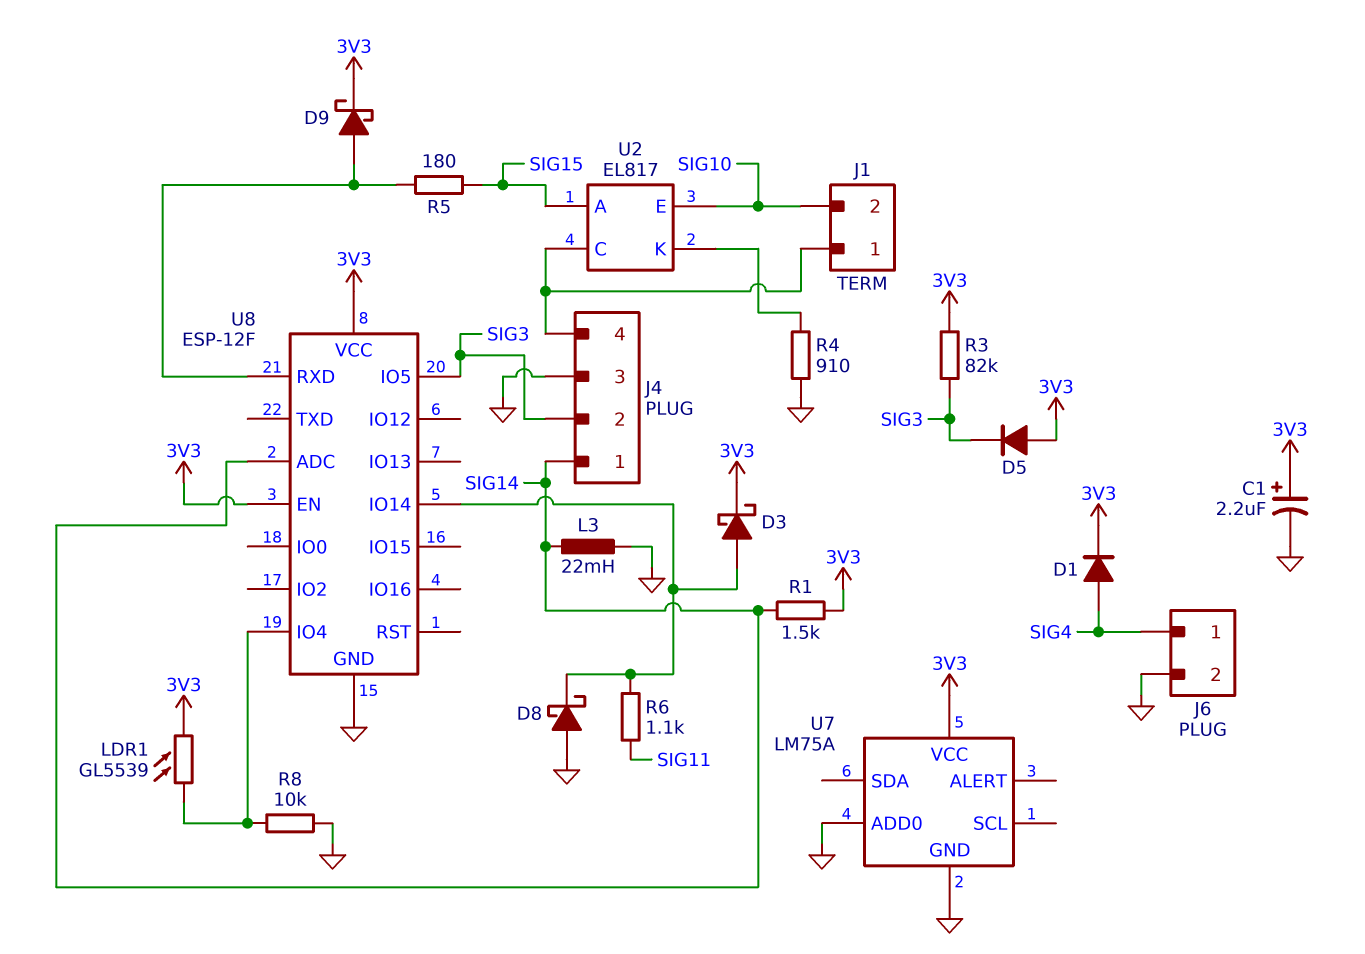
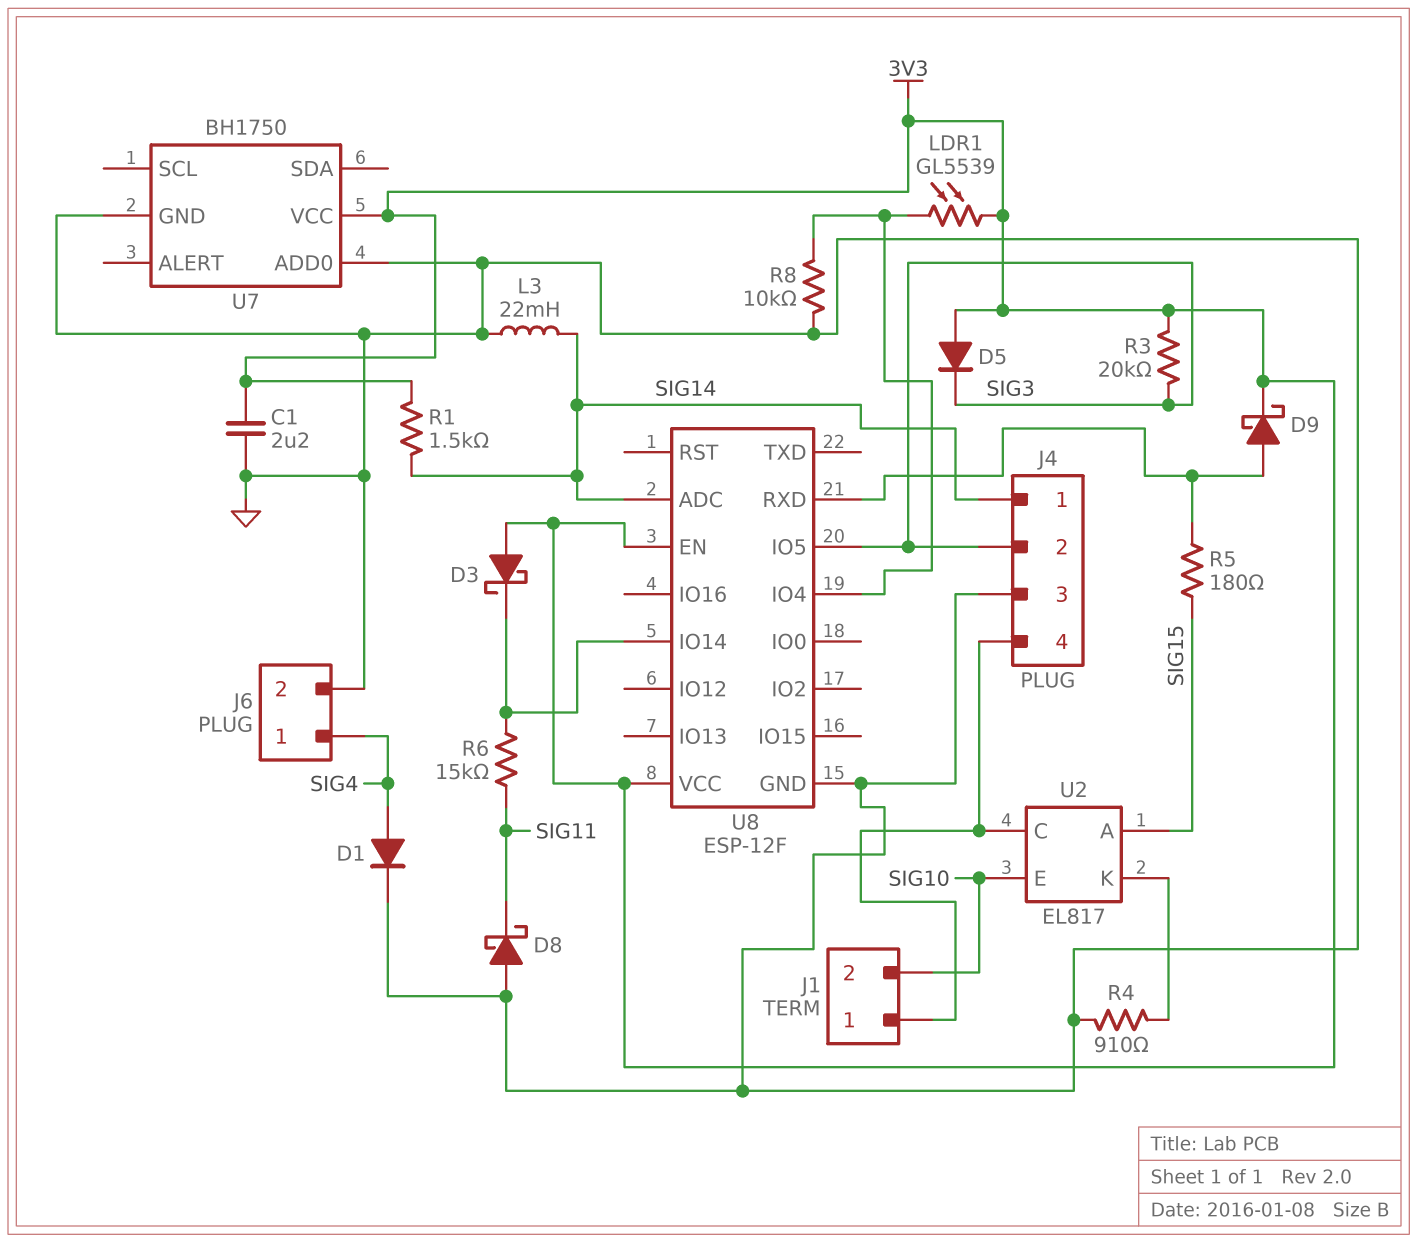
C1: 2.2uF (plus 3V3, minus GND) -> 2.2uF (3V3, GND)
D1: diode (A SIG4, K 3V3) -> diode (A SIG4, K GND)
D3: schottky (A U8/IO14, K 3V3) -> schottky (A 3V3, K U8/IO14)
D8: schottky (A GND, K U8/IO14) -> schottky (A GND, K SIG11)
R3: 82k (3V3, SIG3) -> 20k (3V3, SIG3)
R6: 1.1k (SIG11, U8/IO14) -> 15k (SIG11, U8/IO14)
U7: LM75A -> BH1750

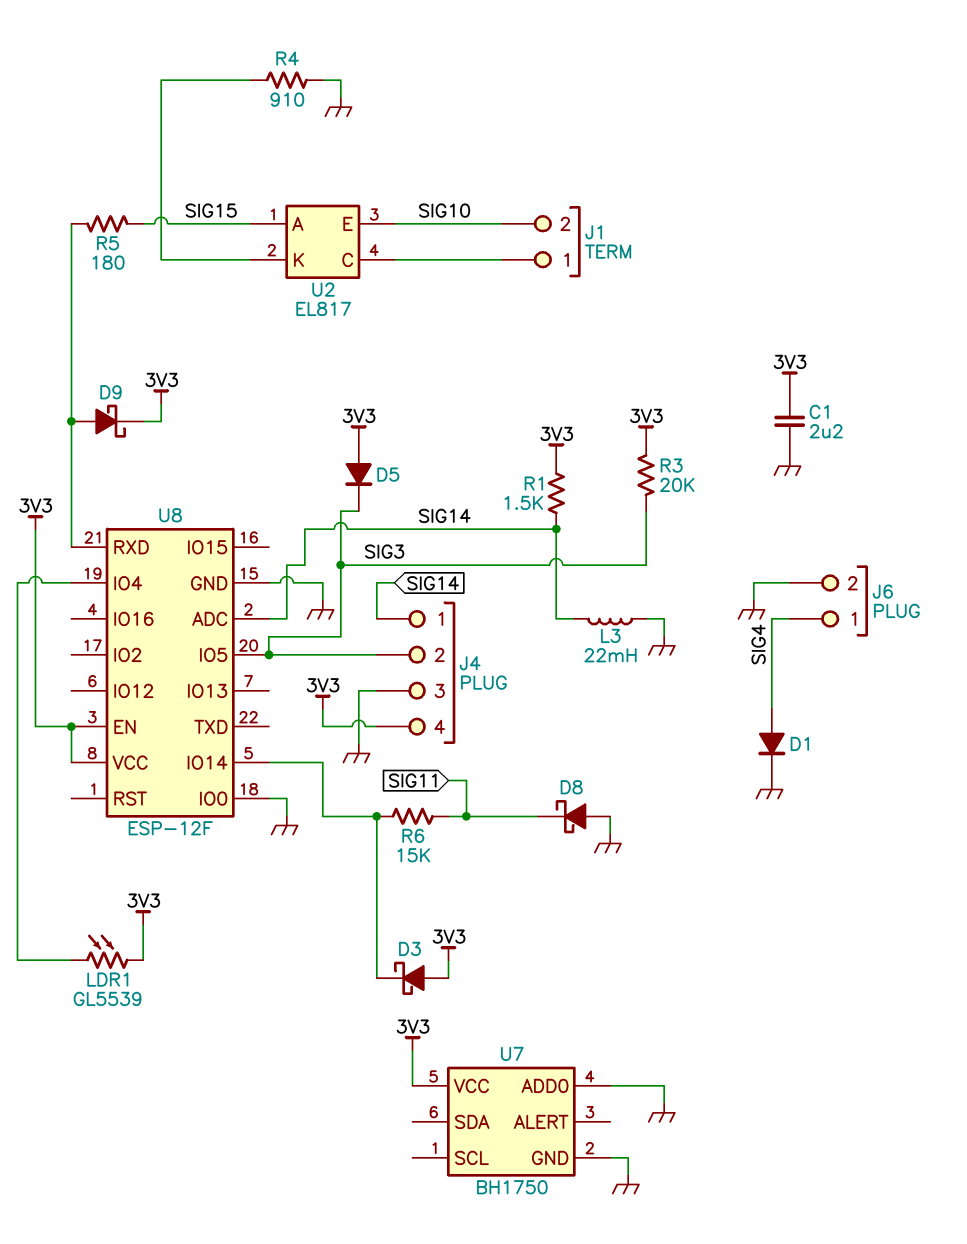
J4 pin 4: J1/1 -> 3V3
R8: 10k (GND, U8/IO4) -> none
U8 pin IO0: none -> GND

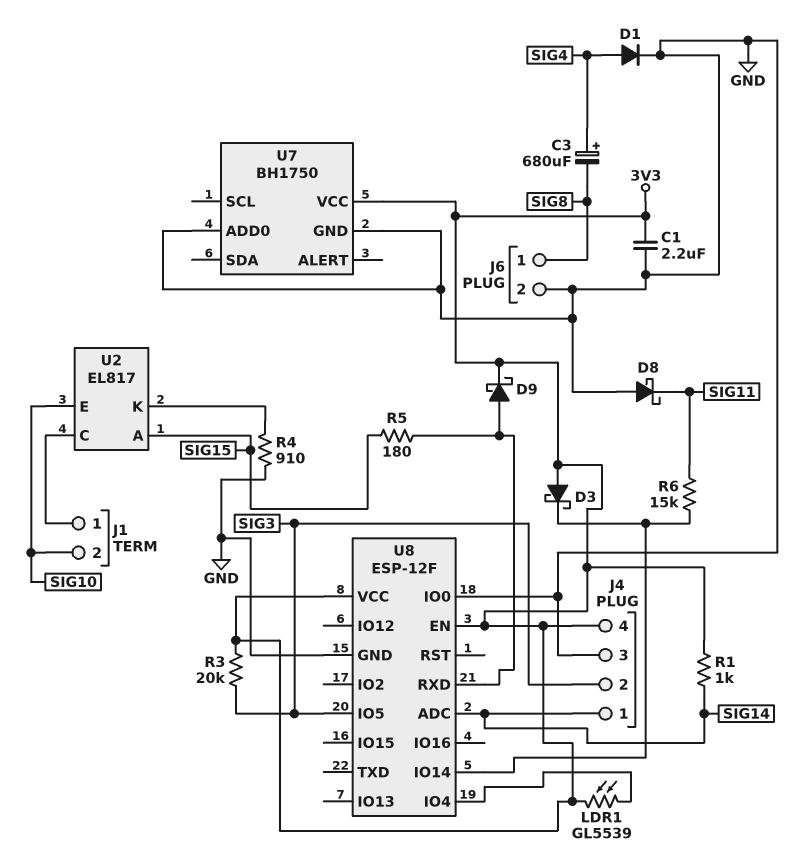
C3: none -> 680uF (plus SIG4, minus SIG8)
D5: diode (A 3V3, K SIG3) -> none
J6 pin 1: SIG4 -> SIG8
L3: 22mH (GND, SIG14) -> none
R1: 1.5k (3V3, SIG14) -> 1k (3V3, SIG14)

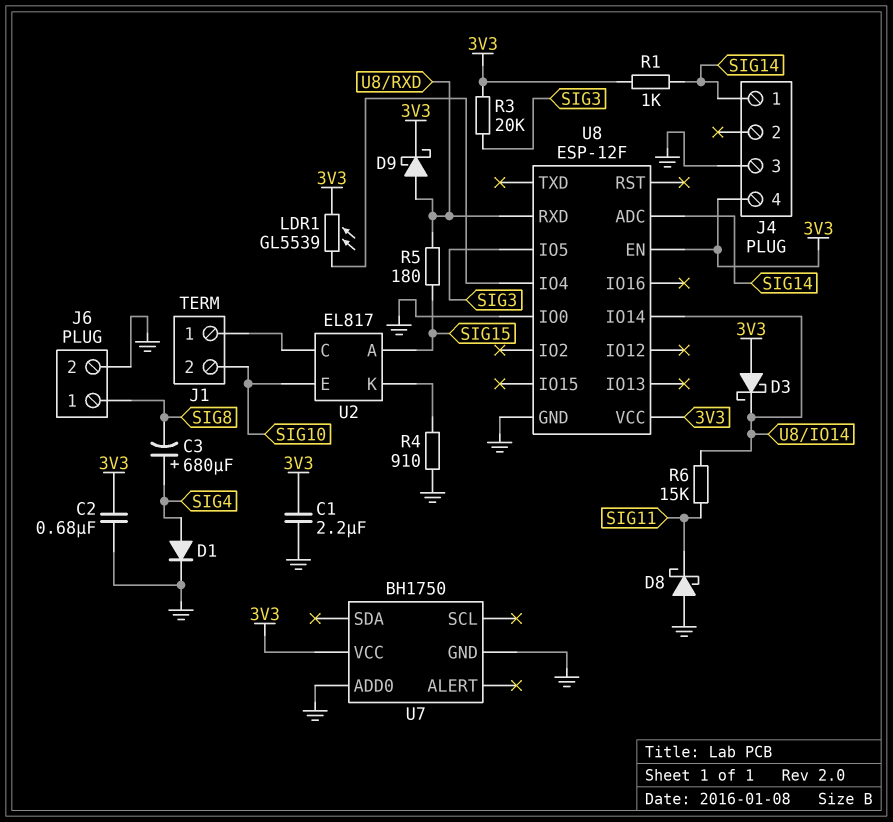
C2: none -> 680nF (3V3, GND)
J4 pin 2: SIG3 -> none

